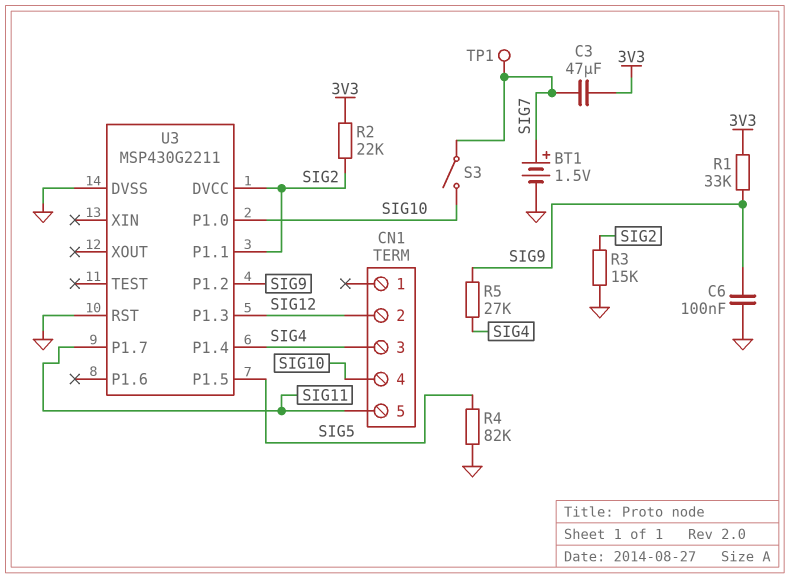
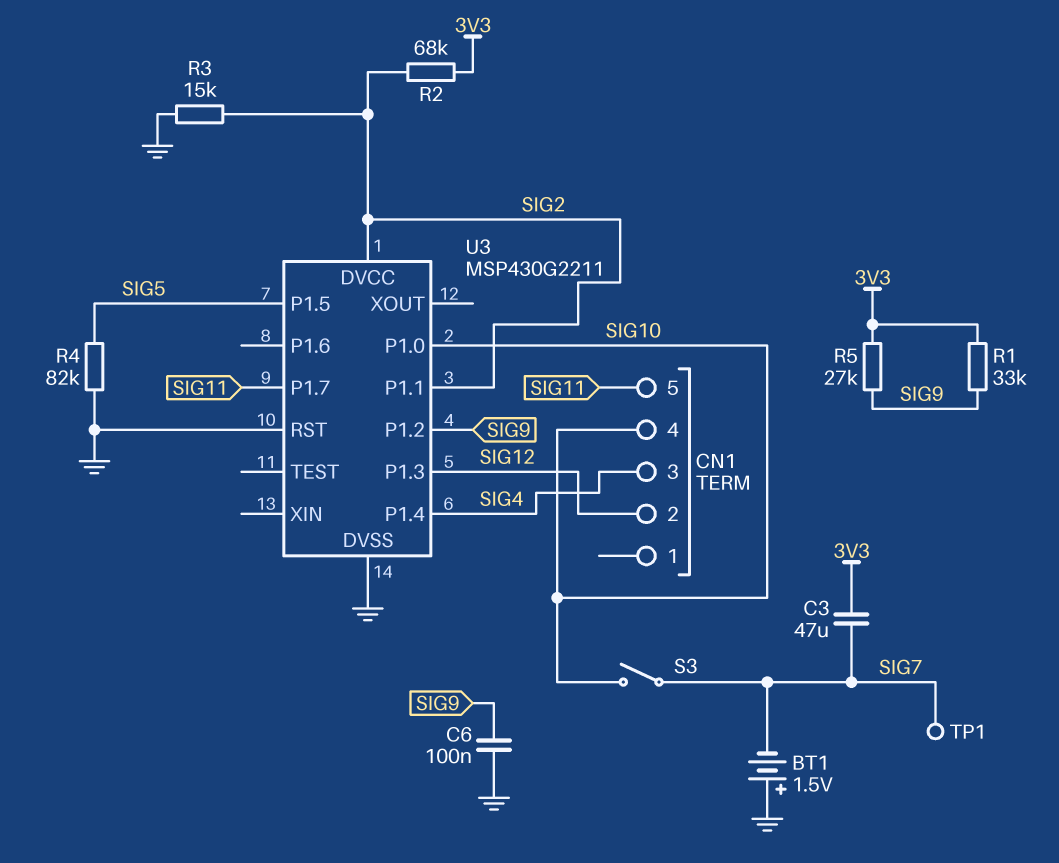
BT1: 1.5V (plus SIG7, minus GND) -> 1.5V (plus GND, minus SIG7)
R2: 22k (3V3, SIG2) -> 68k (3V3, SIG2)
R5: 27k (SIG4, SIG9) -> 27k (3V3, SIG9)

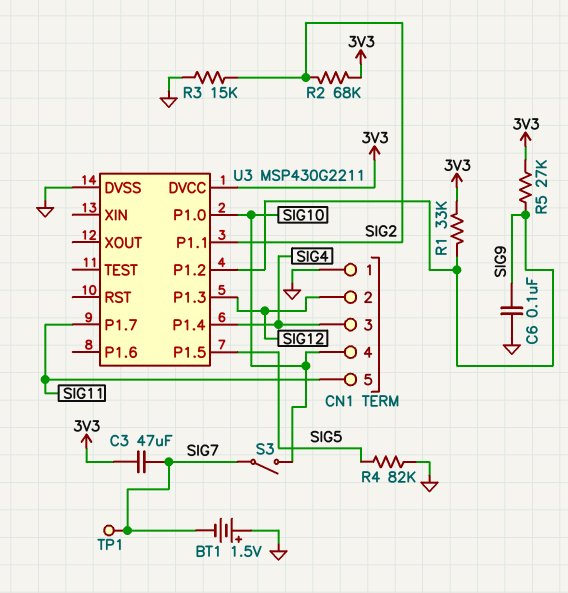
CN1 pin 1: none -> GND
U3 pin DVCC: SIG2 -> 3V3
U3 pin RST: GND -> none

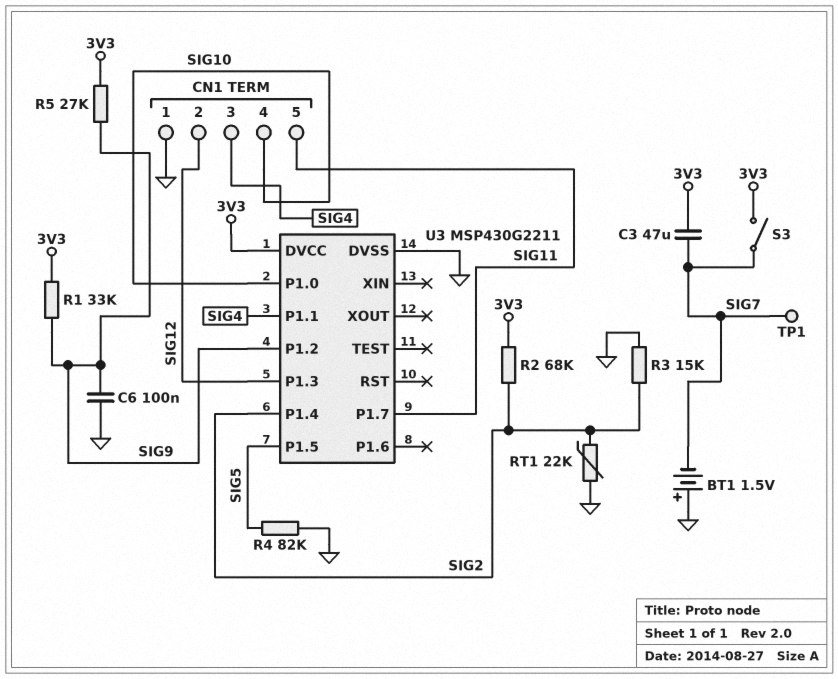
RT1: none -> 22k (GND, SIG2)
S3: switch (SIG7, SIG10) -> switch (3V3, SIG7)
U3 pin P1.1: SIG2 -> SIG4
U3 pin P1.4: SIG4 -> SIG2

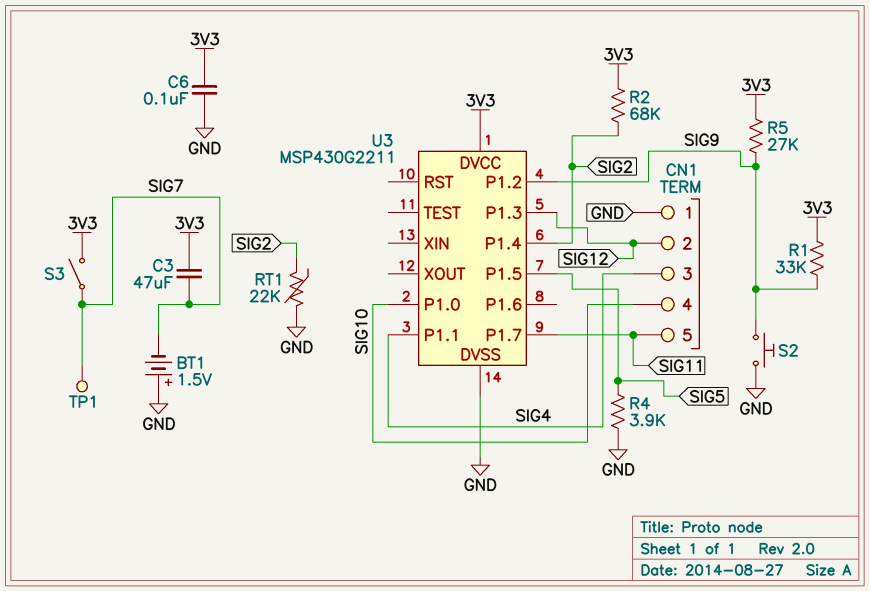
C6: 100nF (GND, SIG9) -> 100nF (3V3, GND)
R3: 15k (GND, SIG2) -> none
R4: 82k (GND, SIG5) -> 3.9k (GND, SIG5)
S2: none -> button (GND, SIG9)

